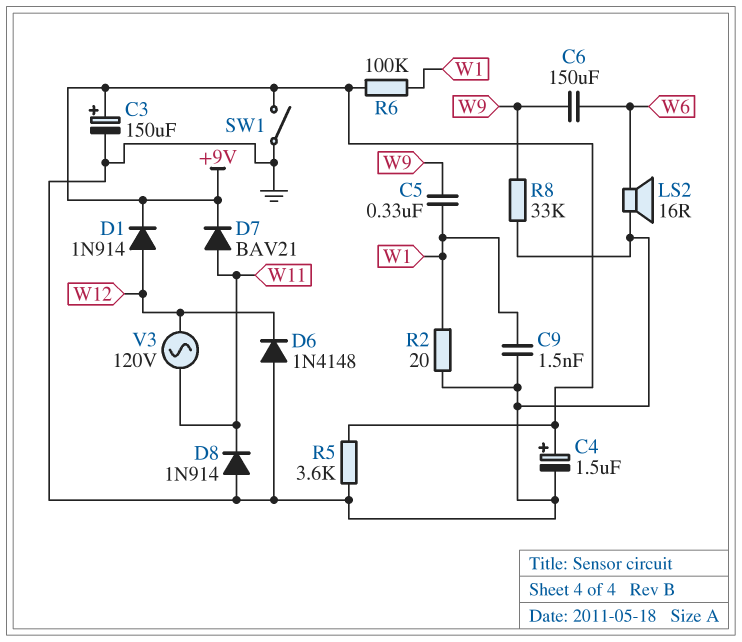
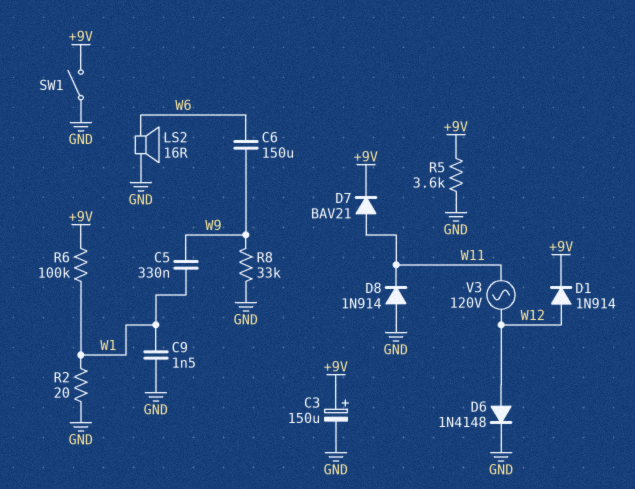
C4: 1.5uF (plus +9V, minus GND) -> none
D6: diode 1N4148 (A GND, K W12) -> diode 1N4148 (A W12, K GND)

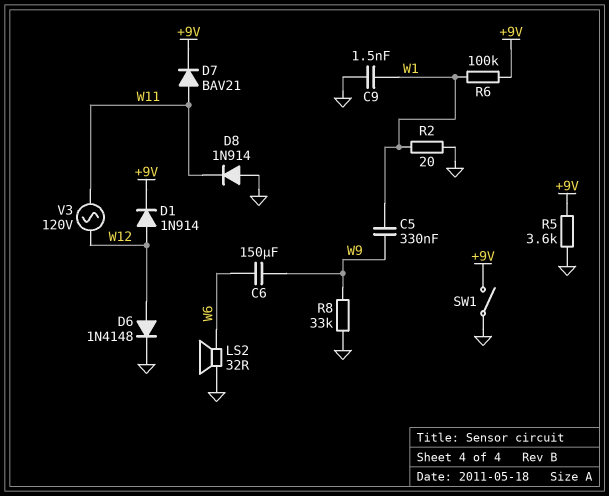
C3: 150uF (plus +9V, minus GND) -> none
LS2: speaker 16R (GND, W6) -> speaker 32R (GND, W6)

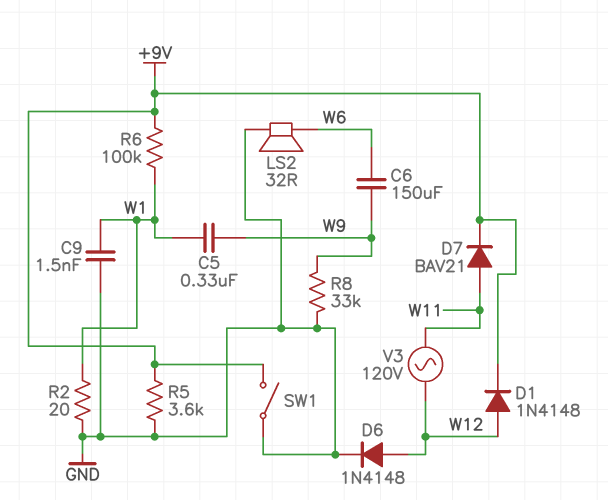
D1: diode 1N914 (A W12, K +9V) -> diode 1N4148 (A W12, K +9V)
D8: diode 1N914 (A GND, K W11) -> none

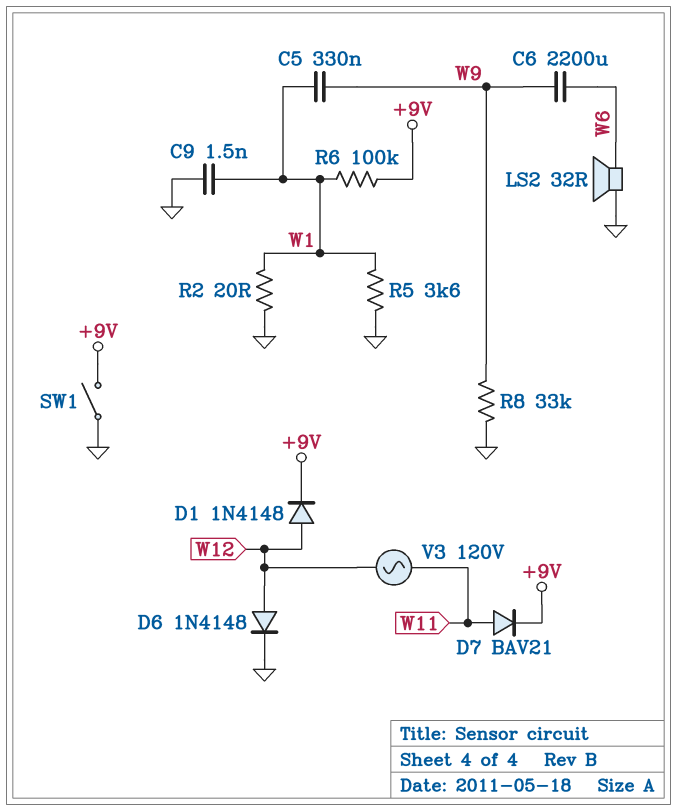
C6: 150uF (W6, W9) -> 2200uF (W6, W9)
R5: 3.6k (+9V, GND) -> 3.6k (GND, W1)

